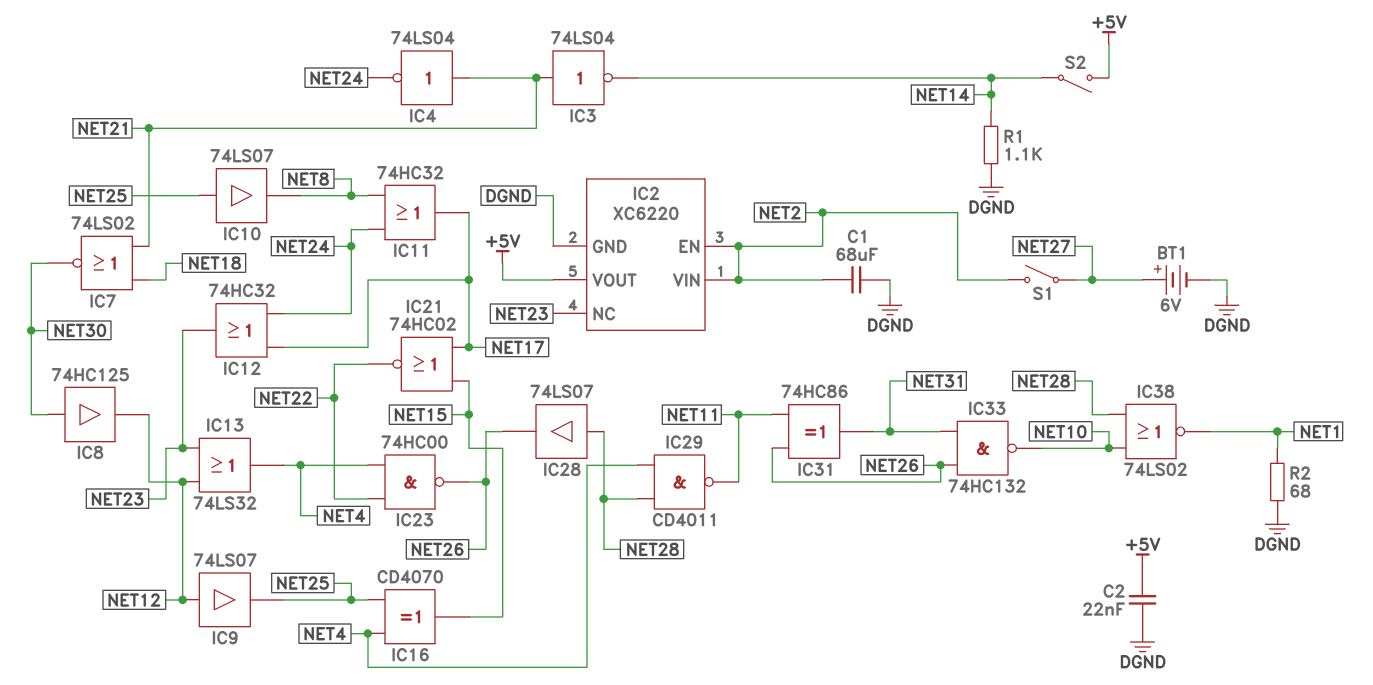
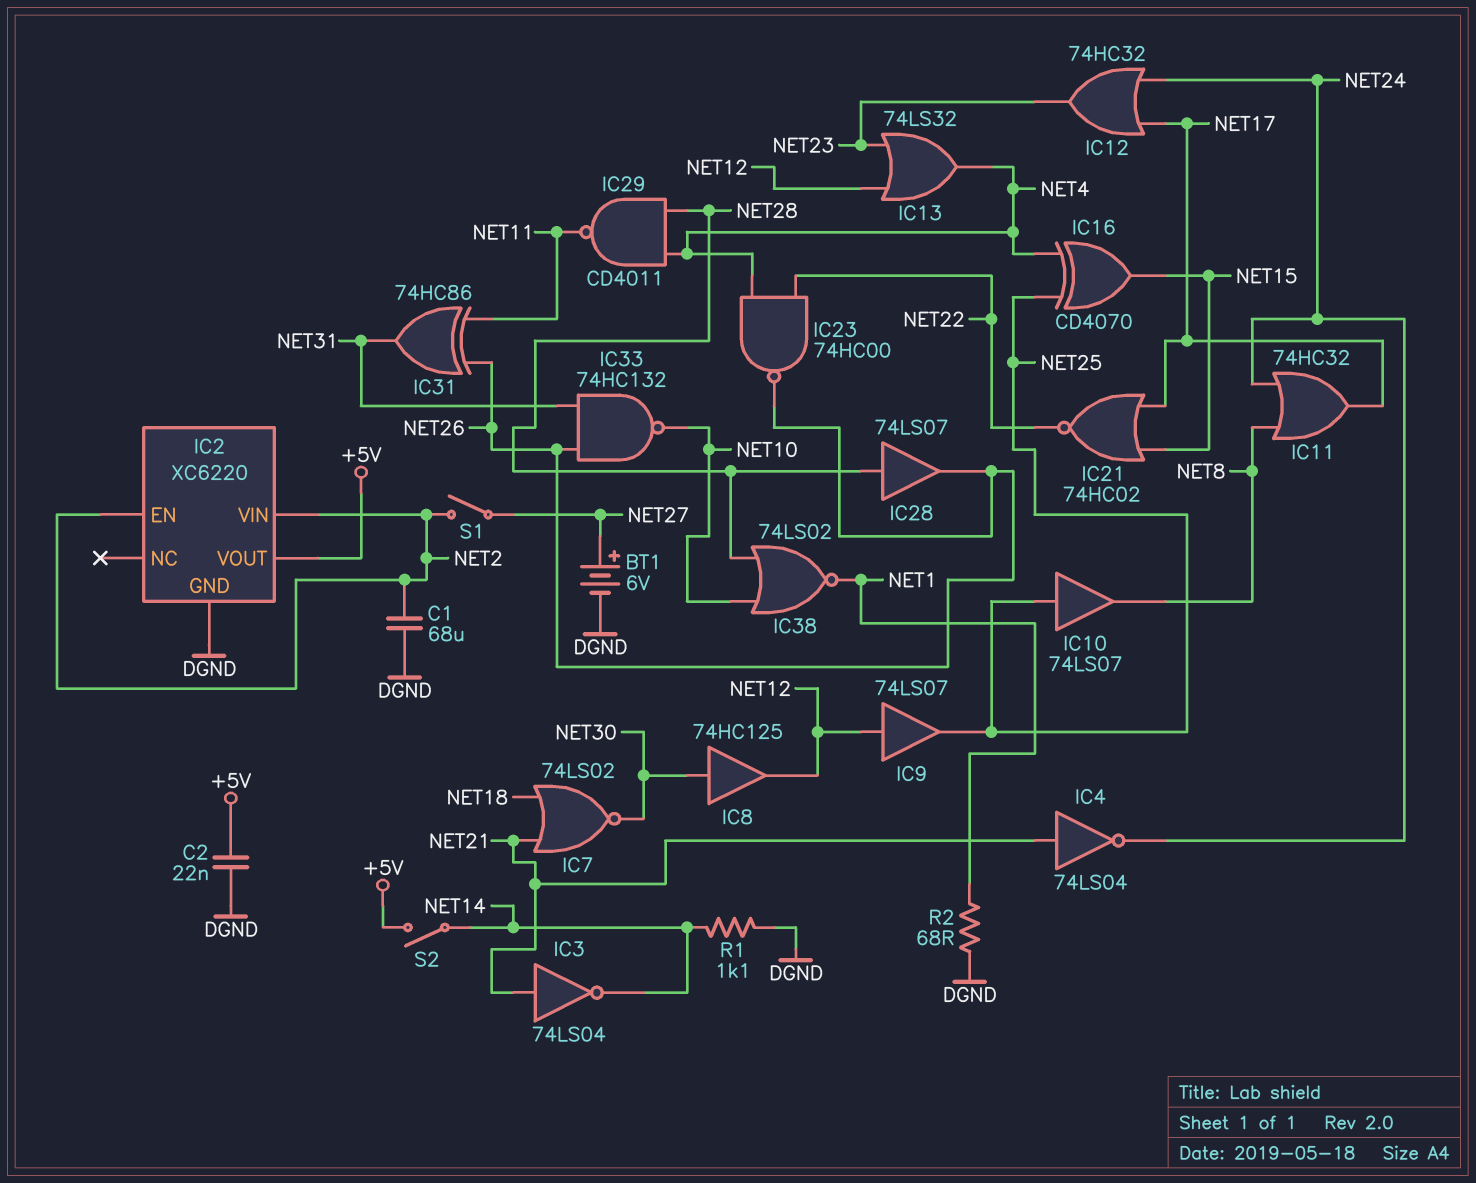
IC2 pin NC: NET23 -> none

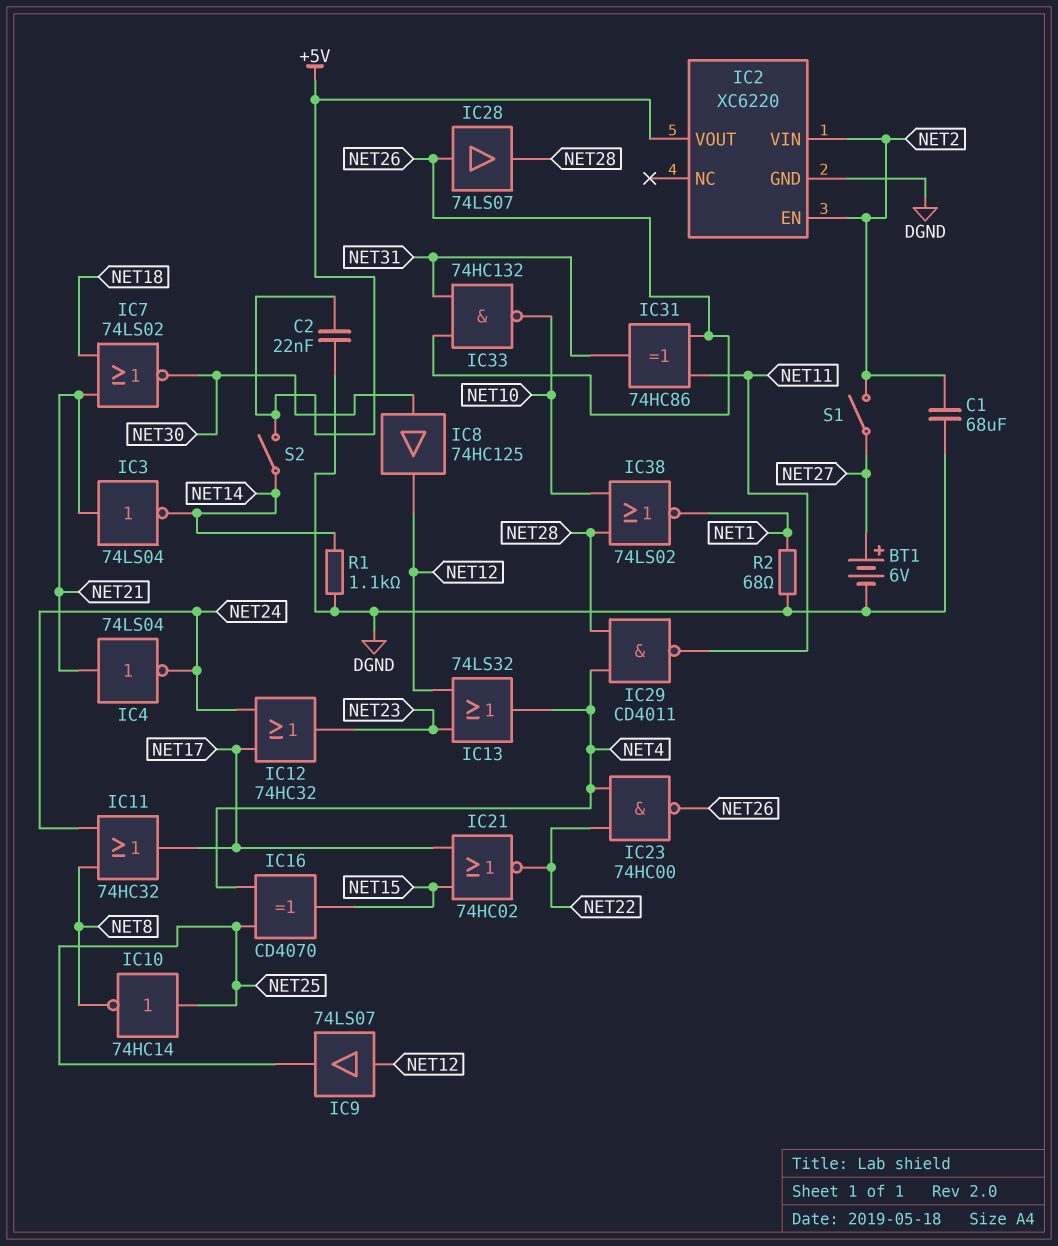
IC10: buffer 74LS07 (in NET25, out NET8) -> NOT 74HC14 (in NET25, out NET8)
IC28: buffer 74LS07 (in NET28, out NET26) -> buffer 74LS07 (in NET26, out NET28)

